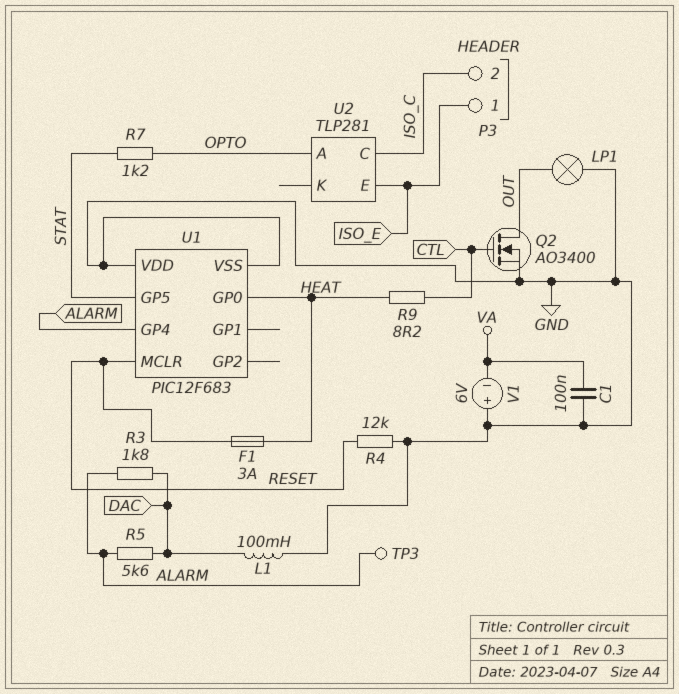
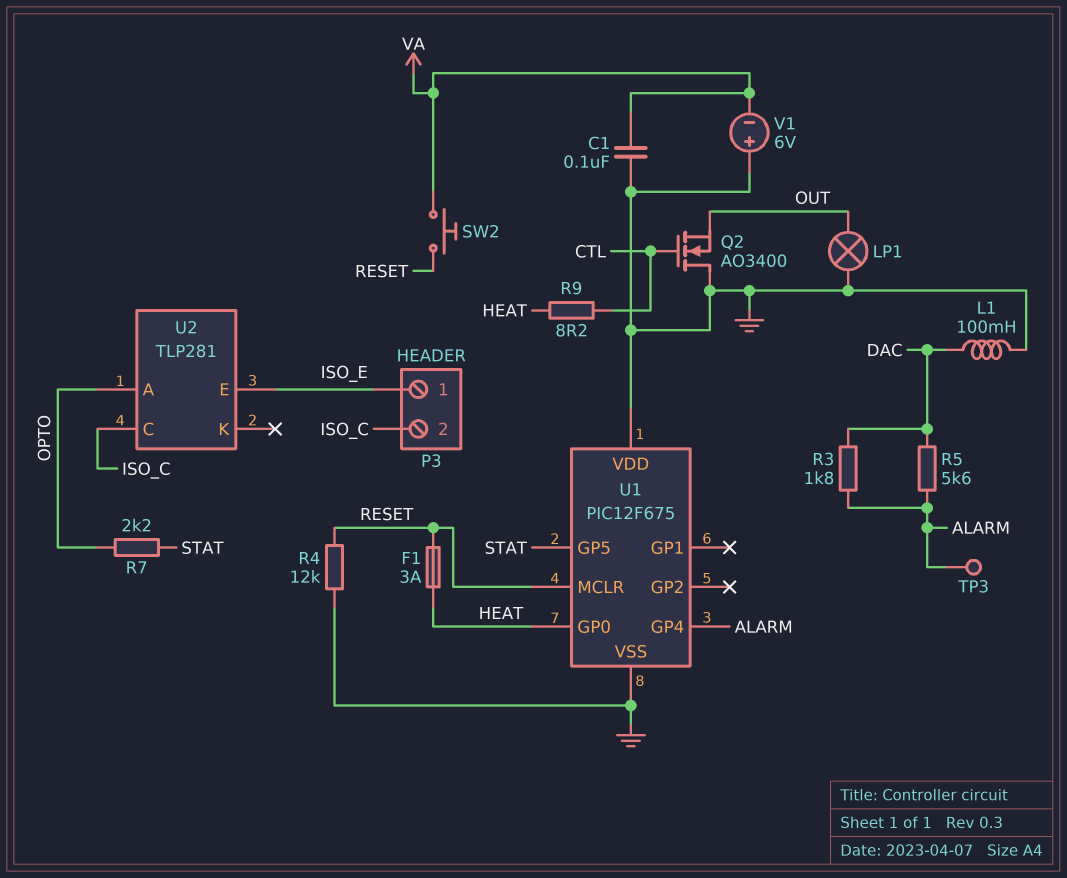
Q2: NMOS AO3400 (G CTL, D OUT, S GND) -> NMOS AO3400 (G CTL, D GND, S OUT)
R7: 1.2k (OPTO, STAT) -> 2.2k (OPTO, STAT)
SW2: none -> button (RESET, VA)
U1: PIC12F683 -> PIC12F675

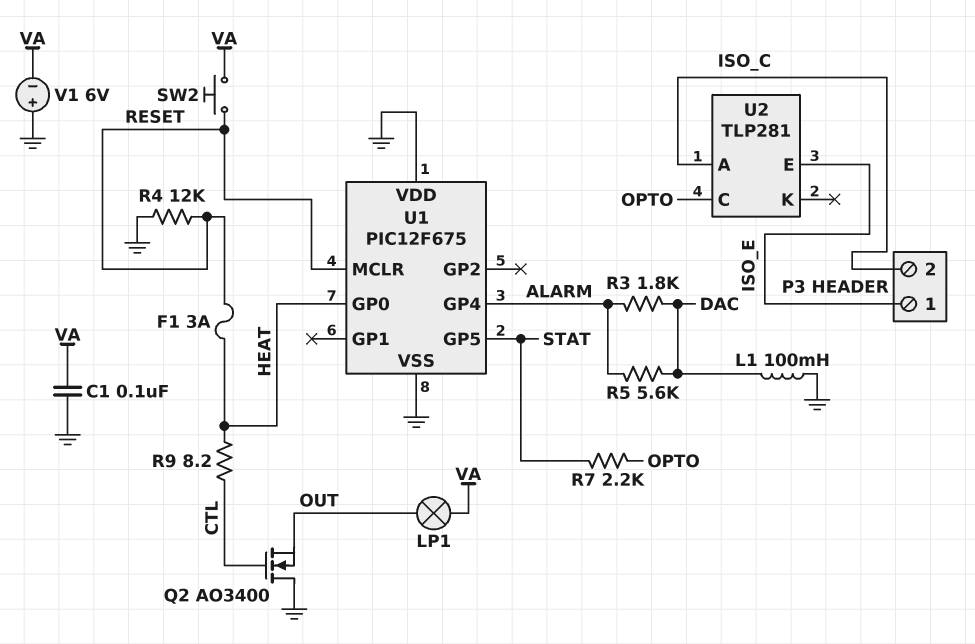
LP1: lamp (GND, OUT) -> lamp (OUT, VA)
TP3: test point (ALARM) -> none
U2 pin A: OPTO -> ISO_C
U2 pin C: ISO_C -> OPTO

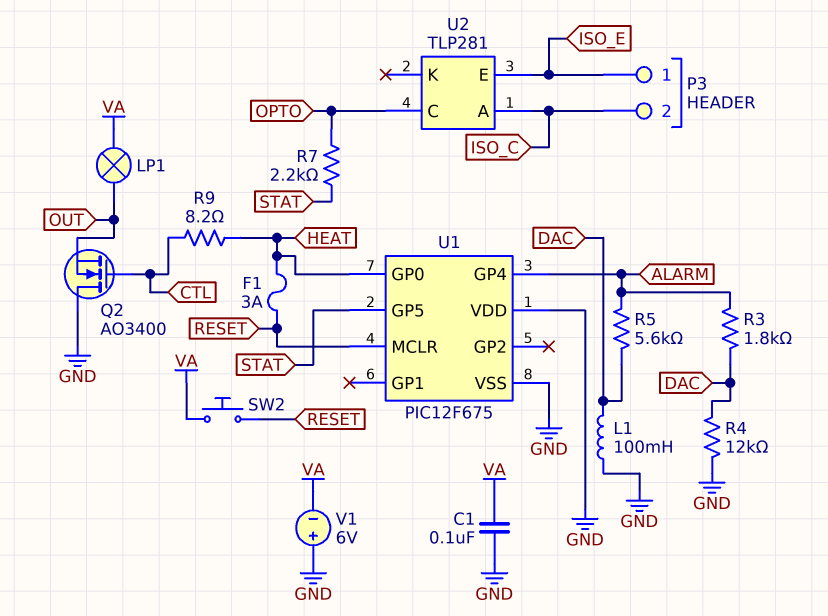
R4: 12k (GND, RESET) -> 12k (DAC, GND)

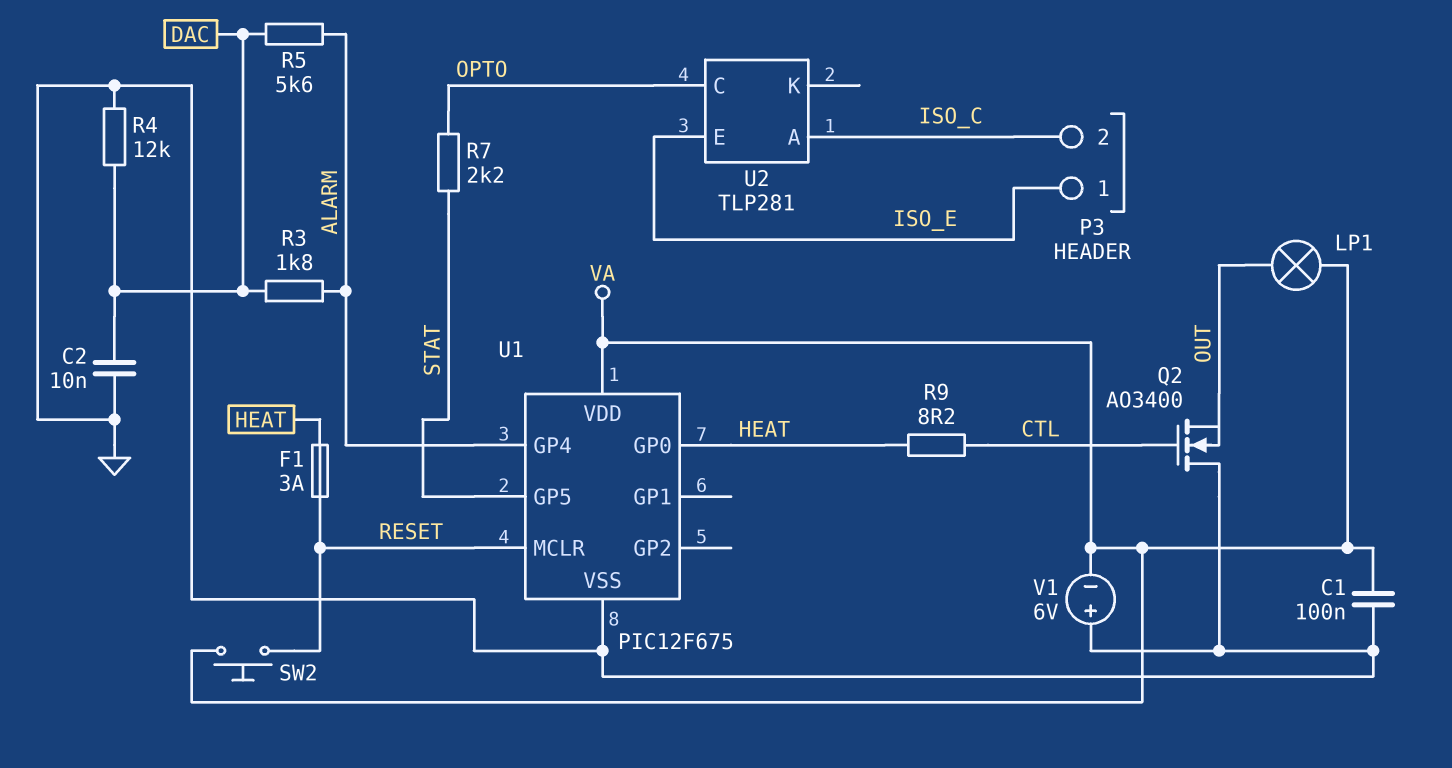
C2: none -> 10nF (DAC, GND)
L1: 100mH (DAC, GND) -> none
U1 pin VDD: GND -> VA

